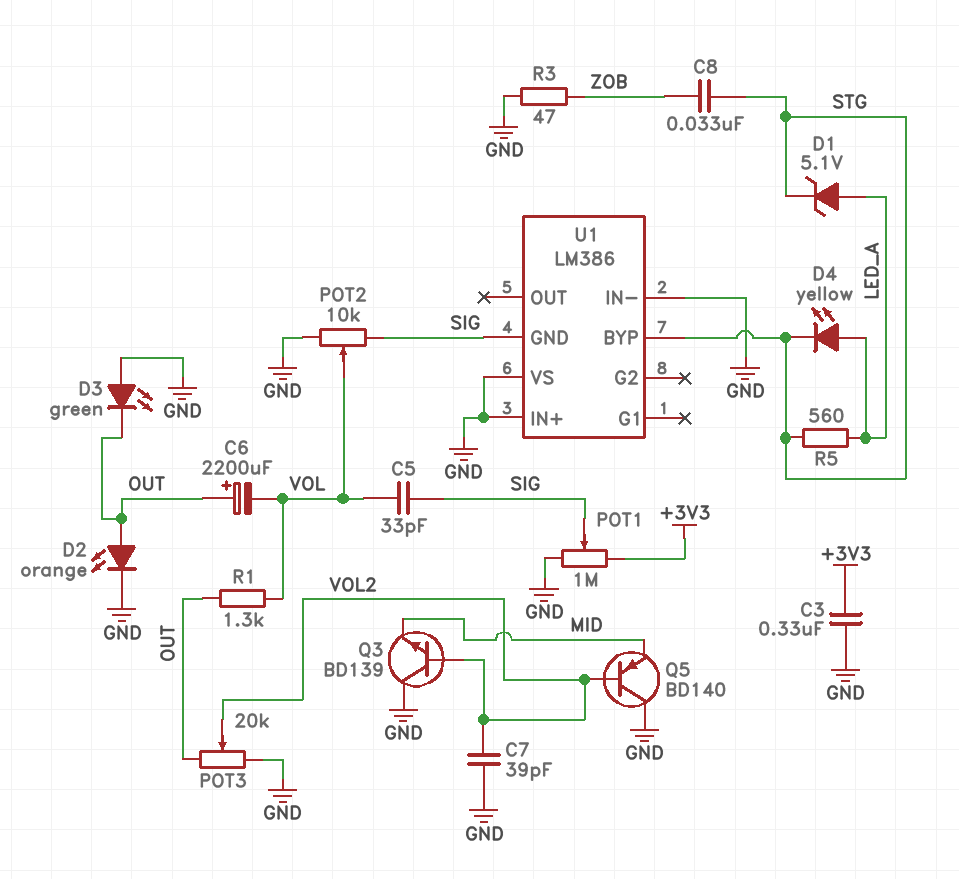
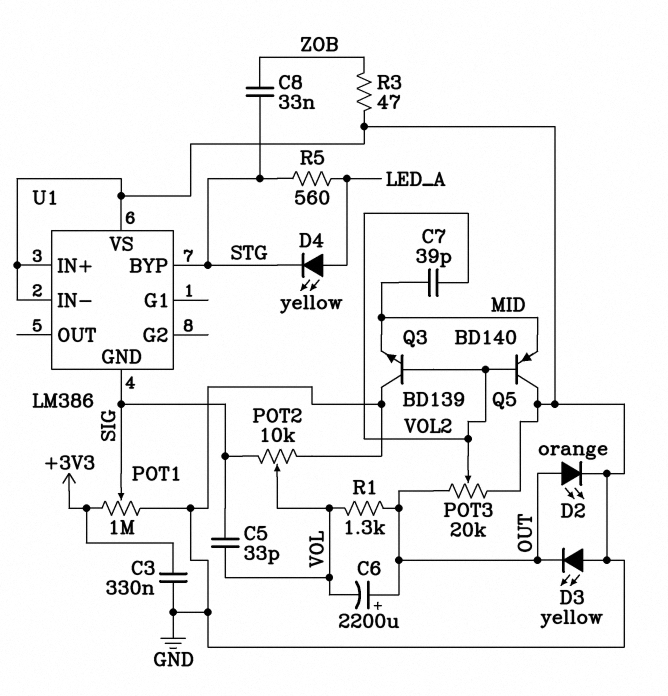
C7: 39pF (GND, VOL2) -> 39pF (MID, VOL2)
D1: zener 5.1V (A LED_A, K STG) -> none
D3: LED green (A GND, K OUT) -> LED yellow (A GND, K OUT)

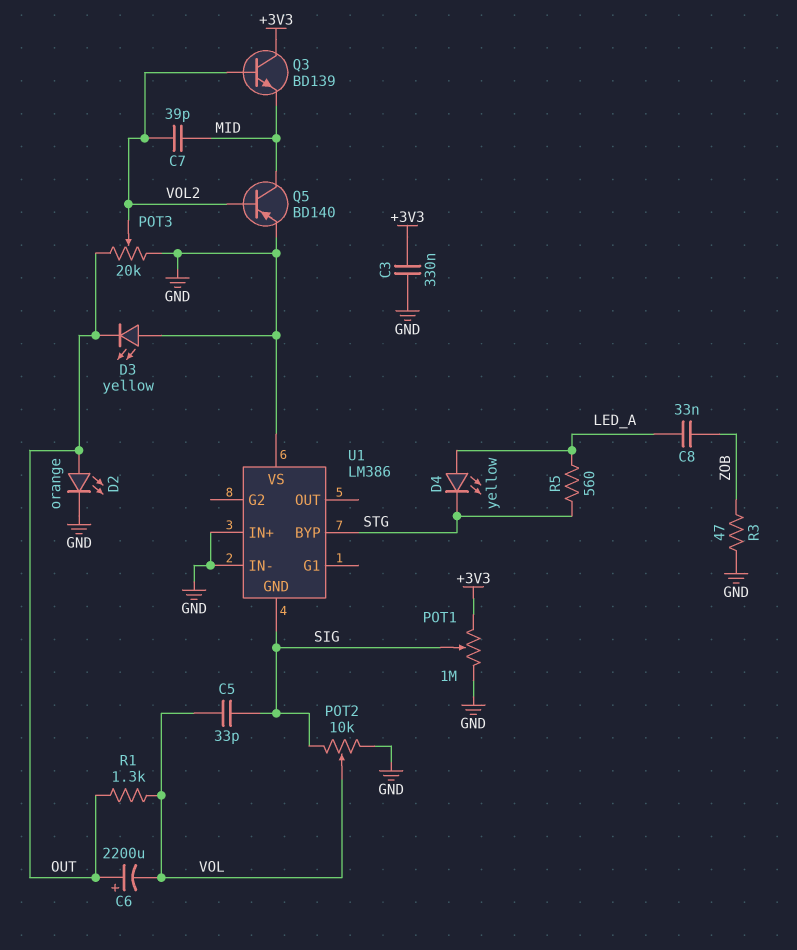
C8: 33nF (STG, ZOB) -> 33nF (LED_A, ZOB)
Q3: NPN BD139 (B VOL2, C GND, E MID) -> NPN BD139 (B VOL2, C +3V3, E MID)
Q5: PNP BD140 (B VOL2, C GND, E MID) -> PNP BD140 (B VOL2, C MID, E GND)

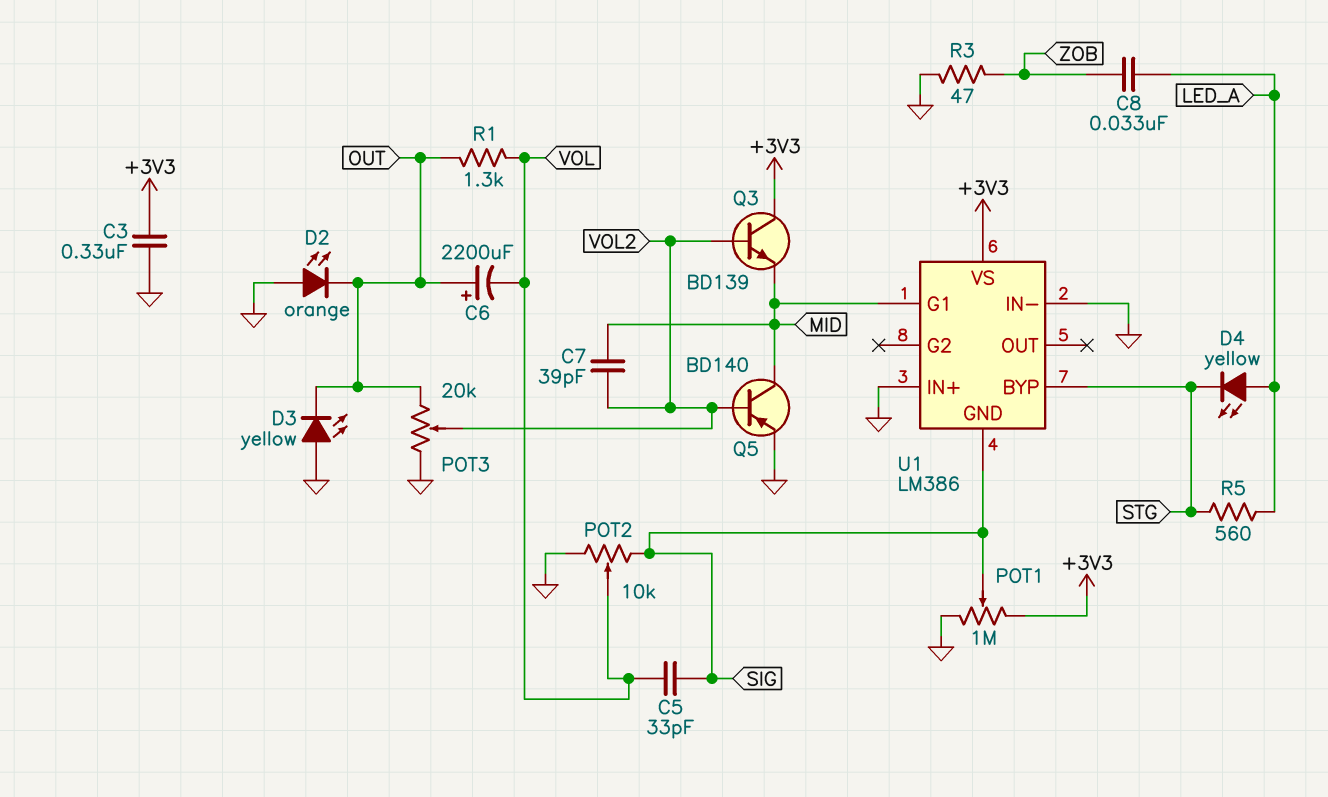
D2: LED orange (A OUT, K GND) -> LED orange (A GND, K OUT)
U1 pin G1: none -> MID
U1 pin VS: GND -> +3V3

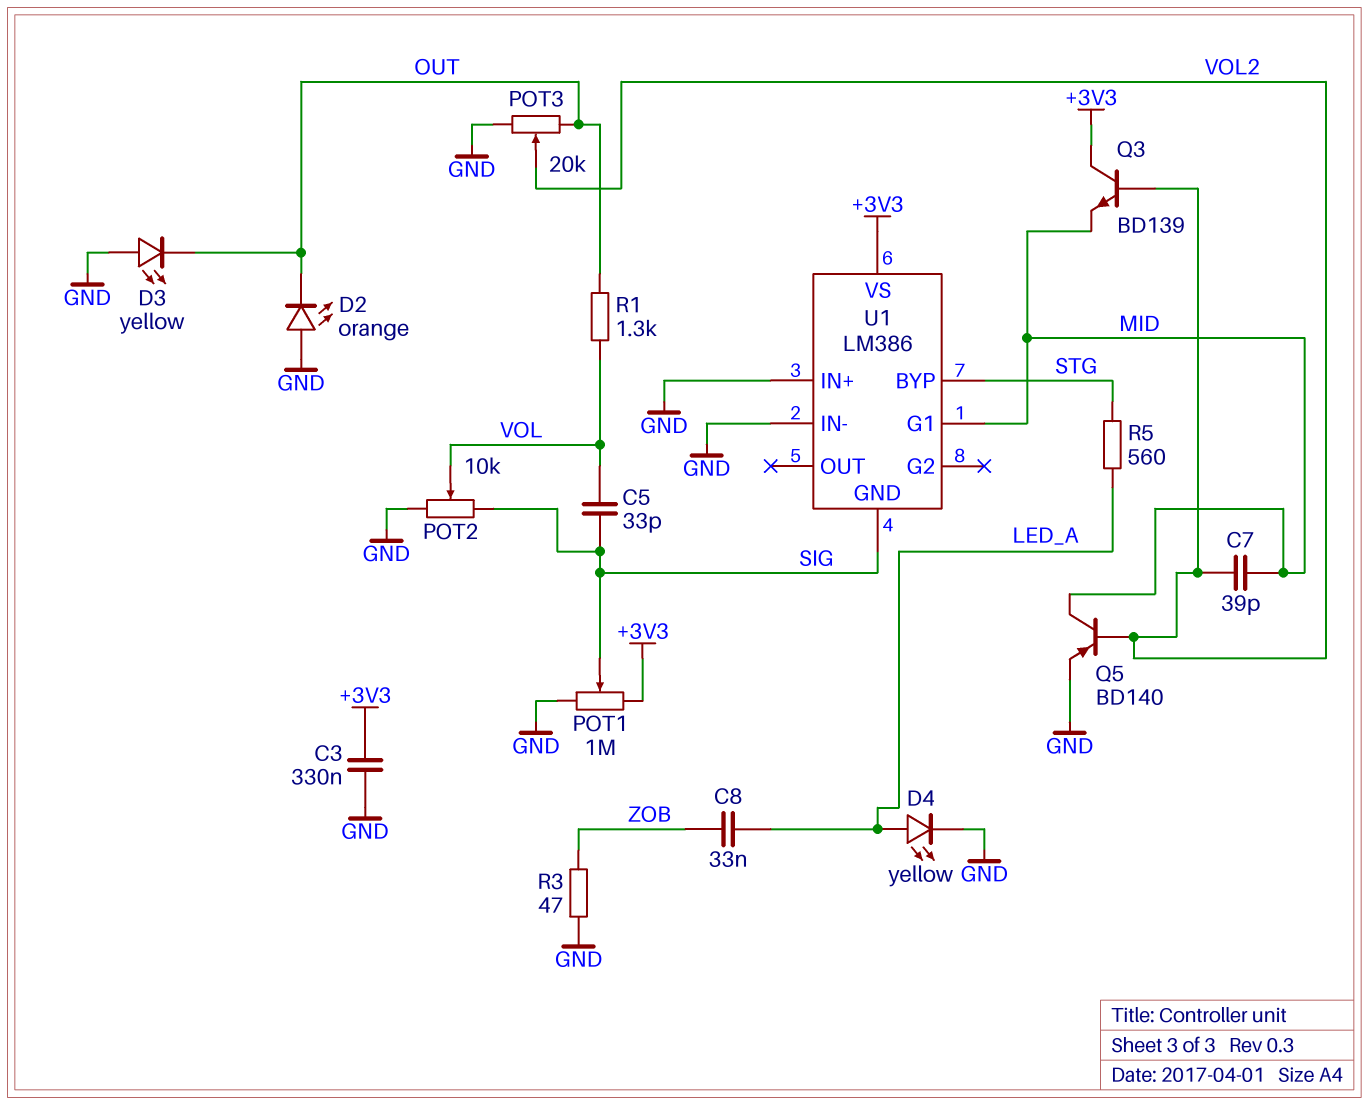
C6: 2200uF (plus OUT, minus VOL) -> none
D4: LED yellow (A LED_A, K STG) -> LED yellow (A LED_A, K GND)

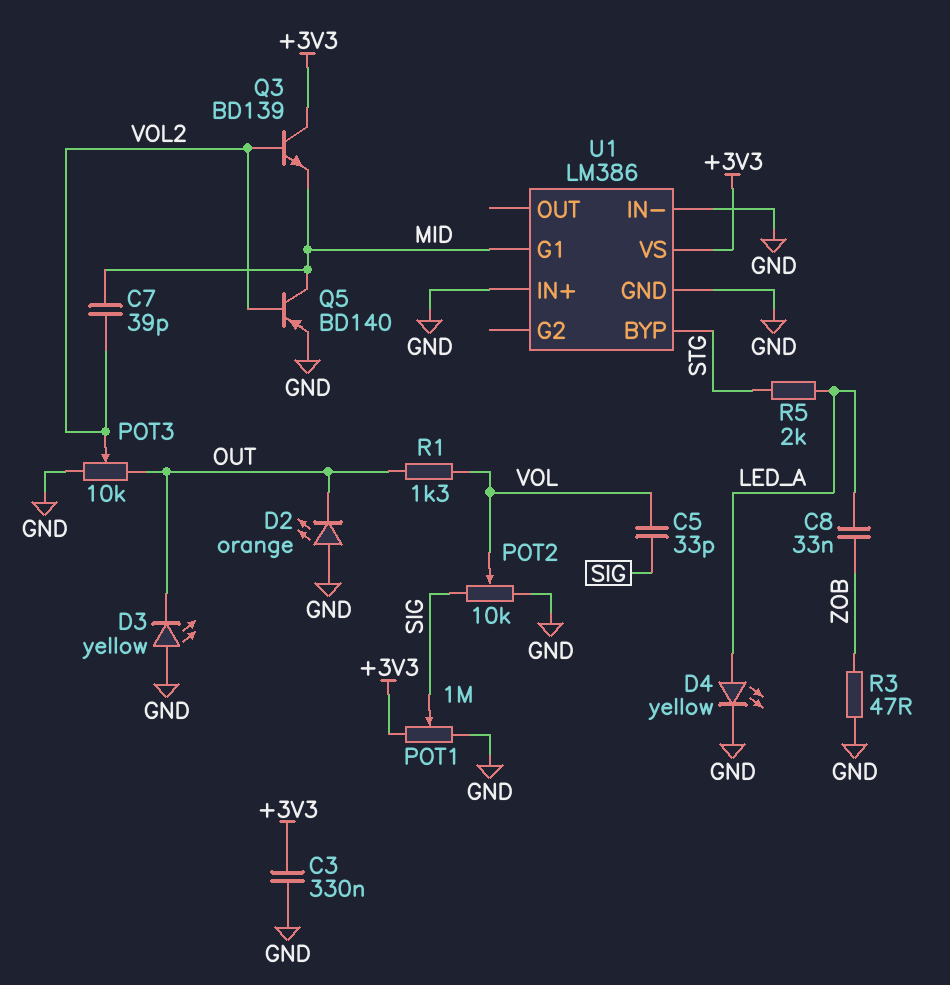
POT3: 20k (GND, OUT, wiper VOL2) -> 10k (GND, OUT, wiper VOL2)
R5: 560 (LED_A, STG) -> 2k (LED_A, STG)
U1 pin GND: SIG -> GND

